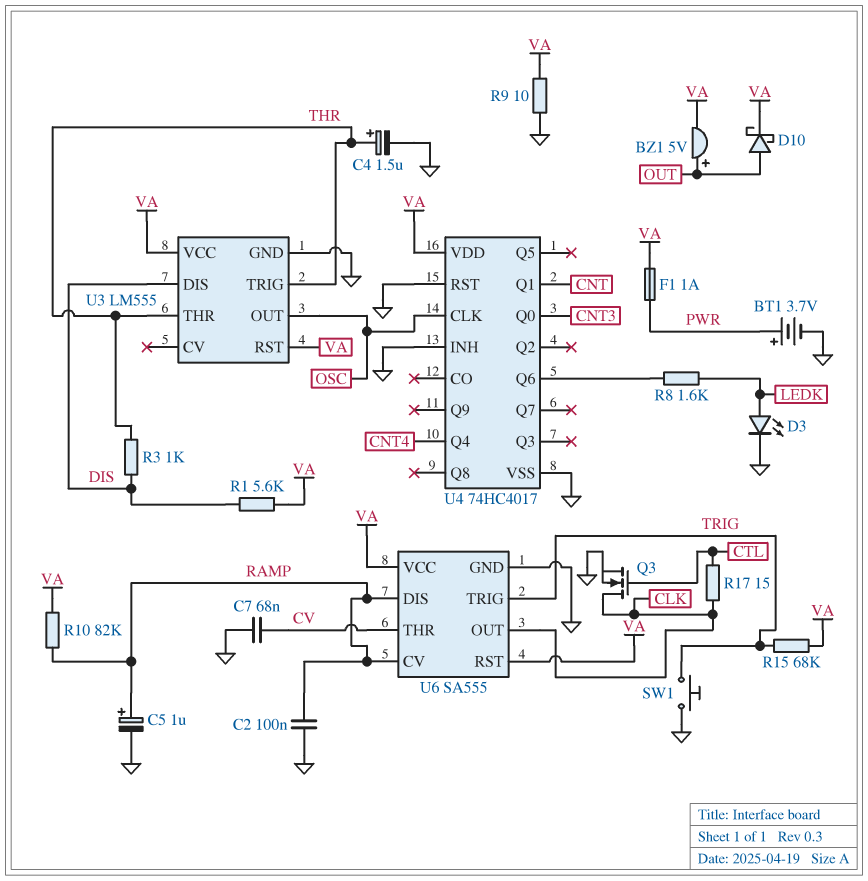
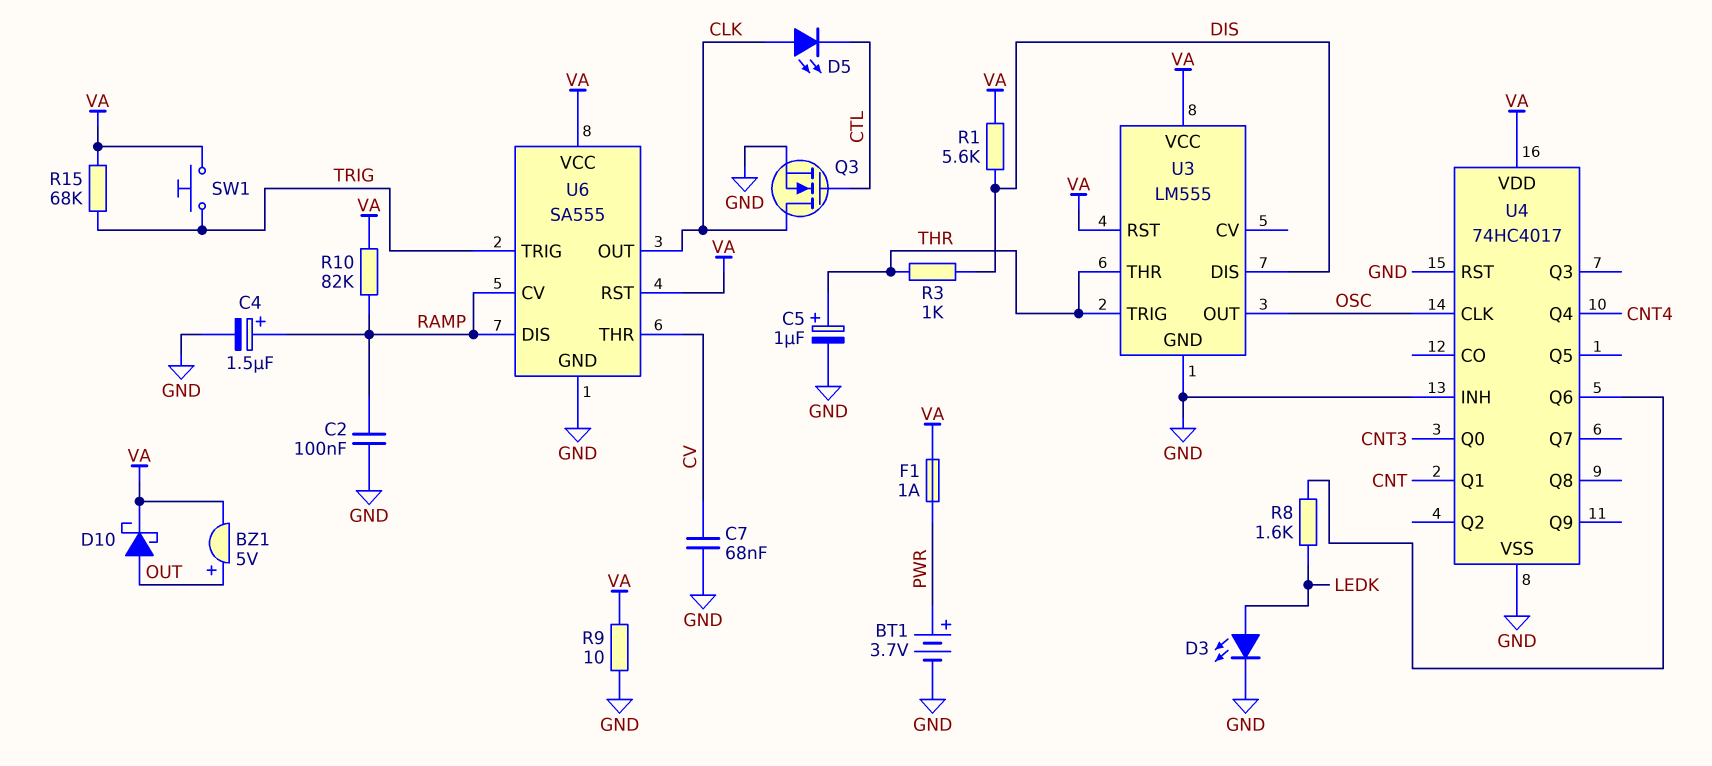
C4: 1.5uF (plus THR, minus GND) -> 1.5uF (plus RAMP, minus GND)
C5: 1uF (plus RAMP, minus GND) -> 1uF (plus THR, minus GND)
D5: none -> LED (A CLK, K CTL)
R17: 15 (CLK, CTL) -> none
SW1: button (GND, TRIG) -> button (TRIG, VA)

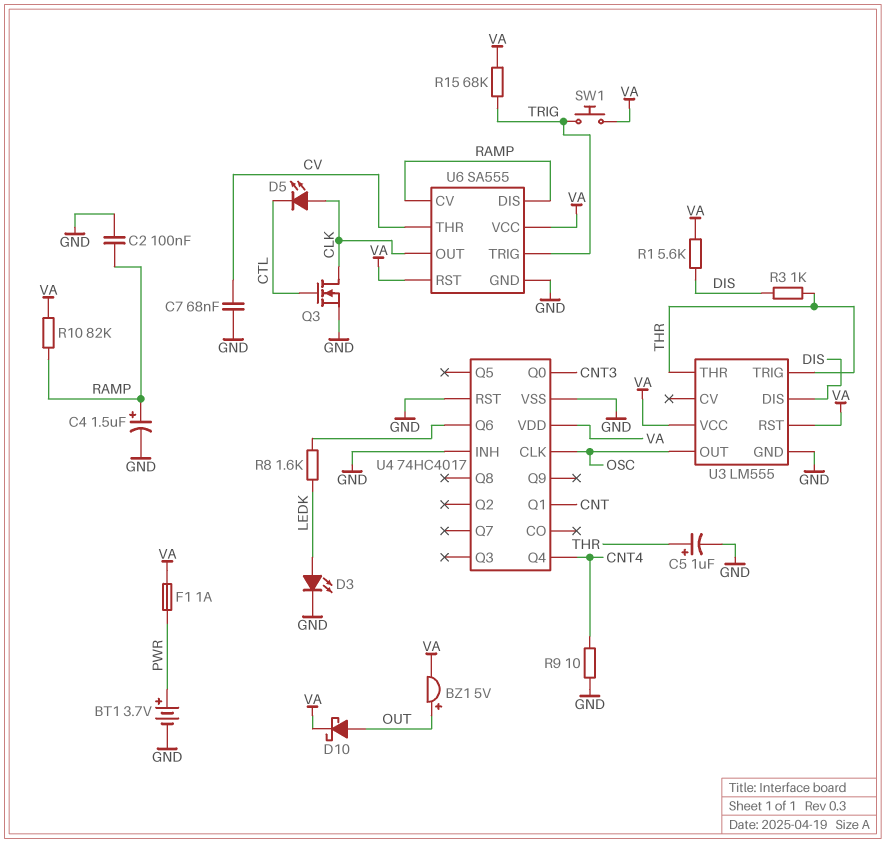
R9: 10 (GND, VA) -> 10 (CNT4, GND)

